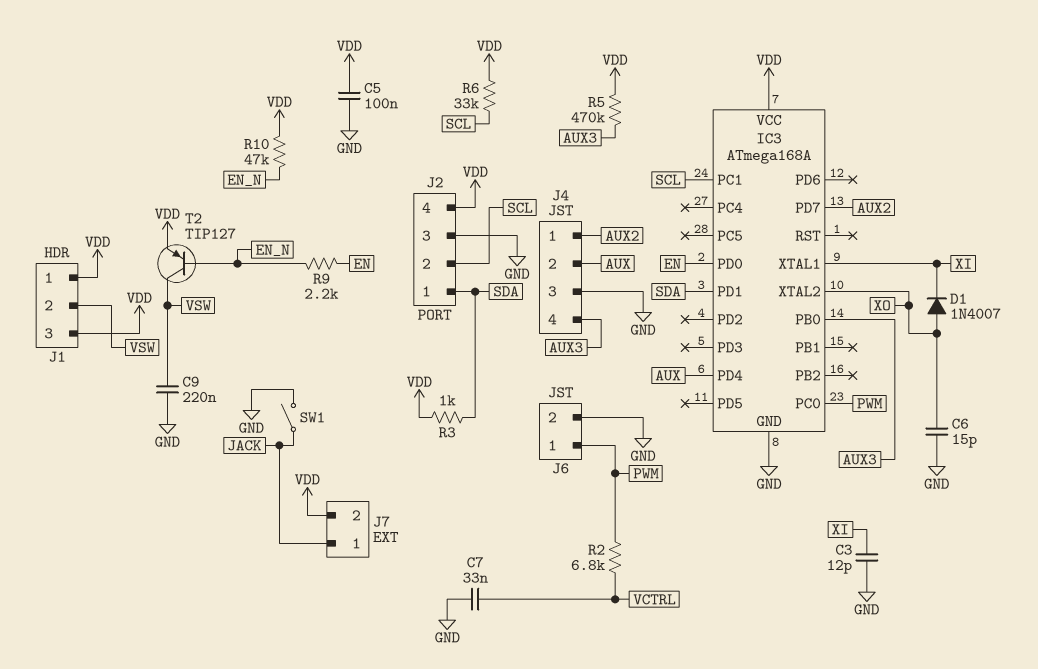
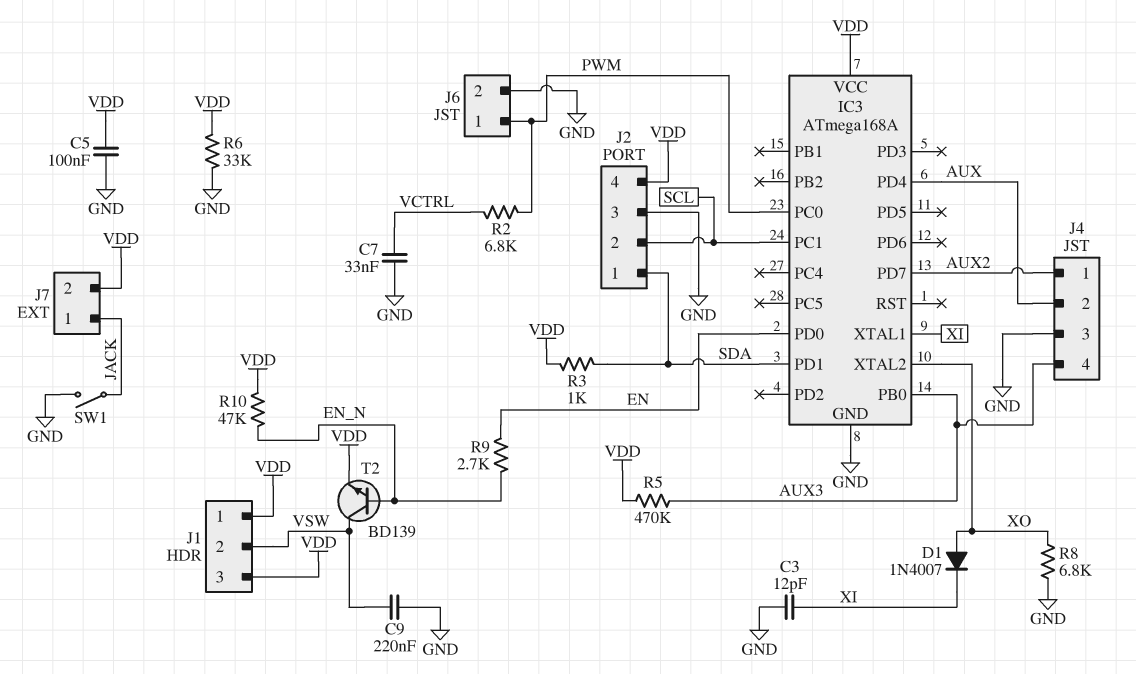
C6: 15pF (GND, XO) -> none
R6: 33k (SCL, VDD) -> 33k (GND, VDD)
R8: none -> 6.8k (GND, XO)
R9: 2.2k (EN, EN_N) -> 2.7k (EN, EN_N)
T2: PNP TIP127 (B EN_N, C VSW, E VDD) -> NPN BD139 (B EN_N, C VSW, E VDD)

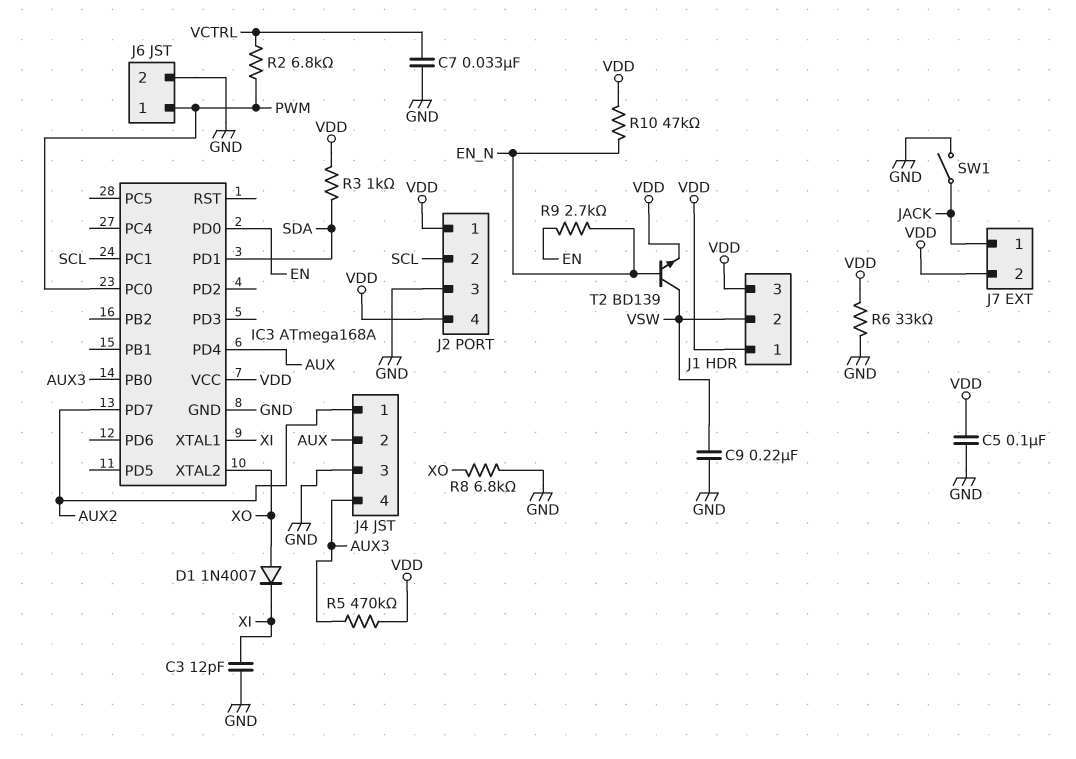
J2 pin 1: SDA -> VDD

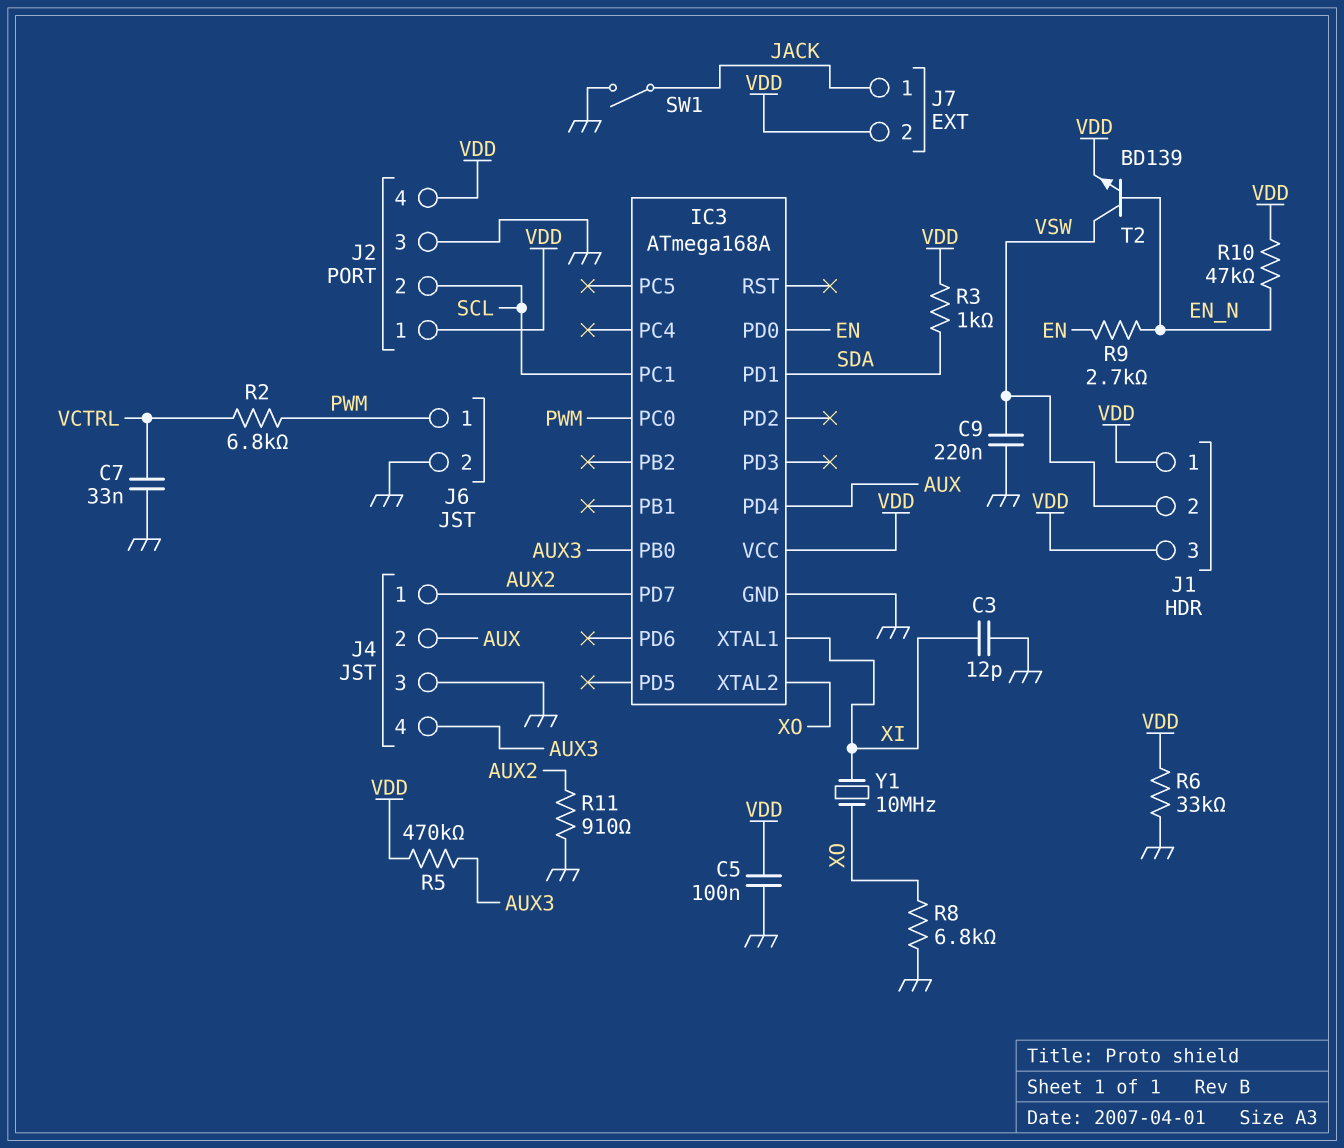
D1: diode 1N4007 (A XO, K XI) -> none
R11: none -> 910 (AUX2, GND)
Y1: none -> 10MHz (XI, XO)

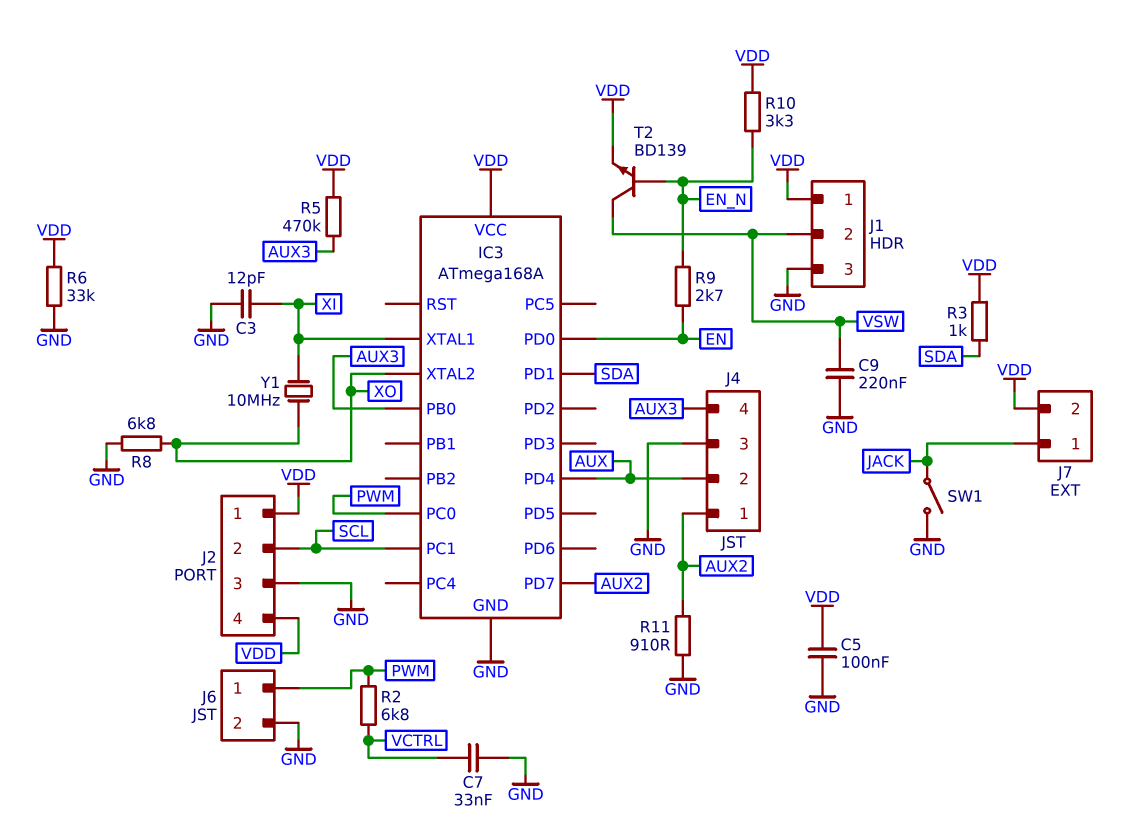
J1 pin 3: VDD -> GND
R10: 47k (EN_N, VDD) -> 3.3k (EN_N, VDD)

